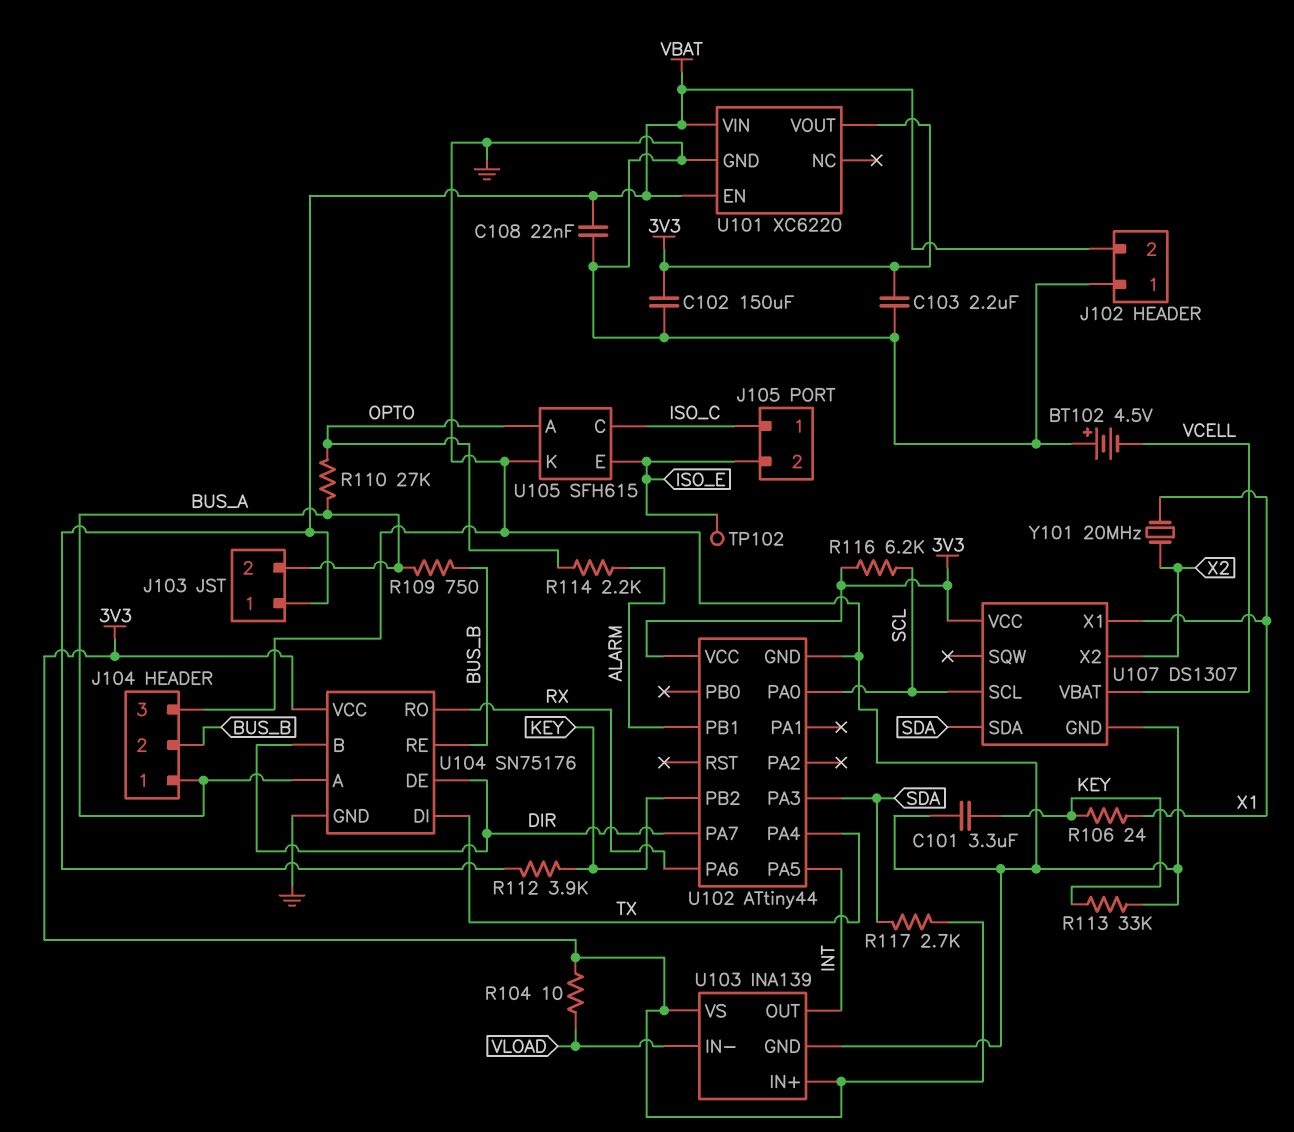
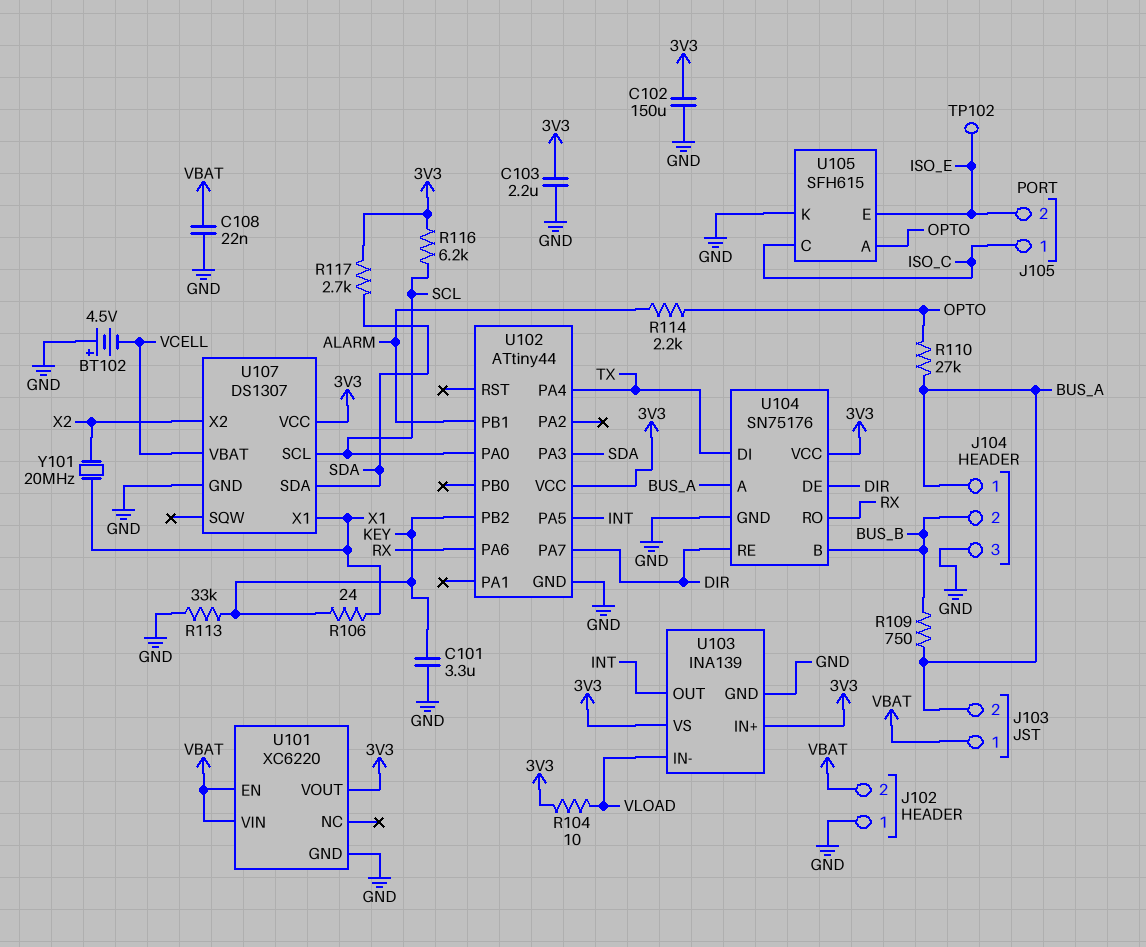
R112: 3.9k (KEY, VBAT) -> none
U104 pin B: DIR -> BUS_B
U104 pin RE: BUS_B -> DIR

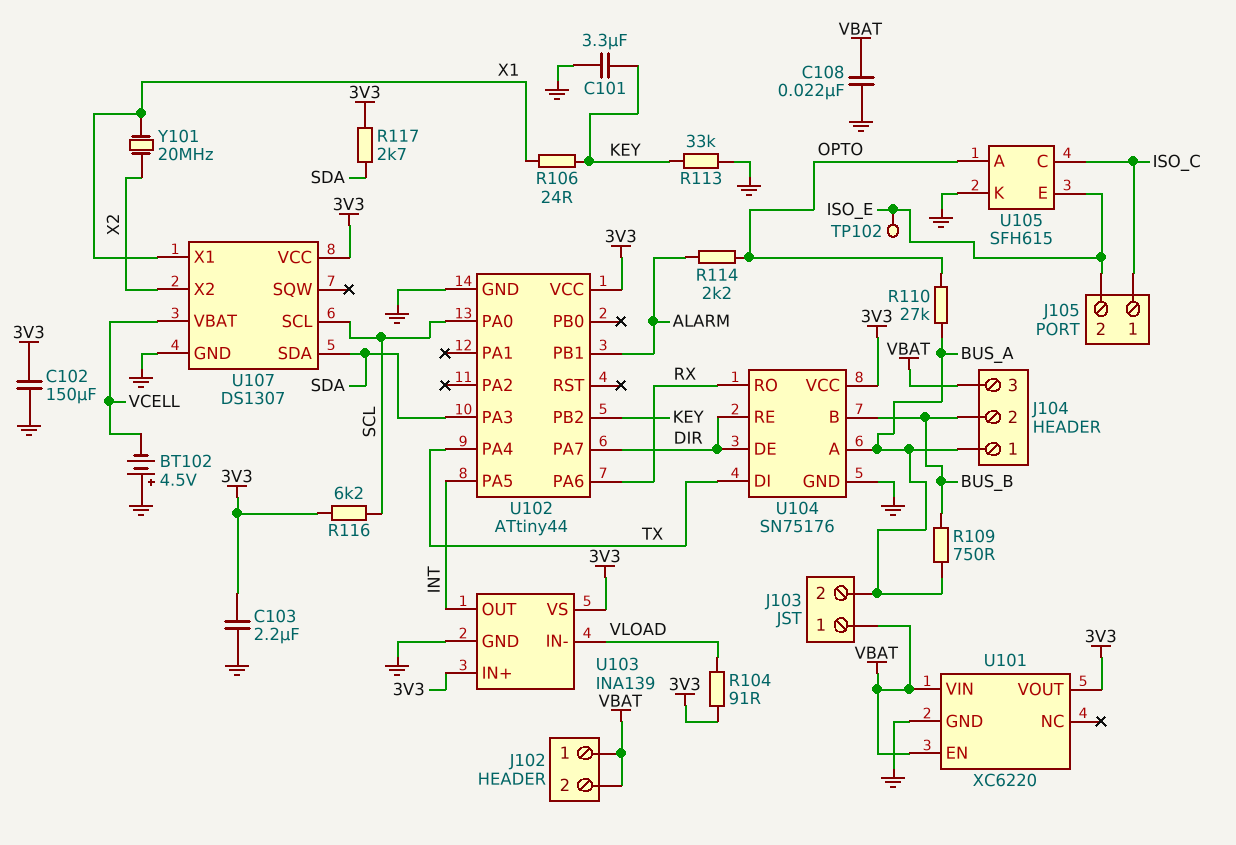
J102 pin 1: GND -> VBAT
J104 pin 3: GND -> VBAT
R104: 10 (3V3, VLOAD) -> 91 (3V3, VLOAD)

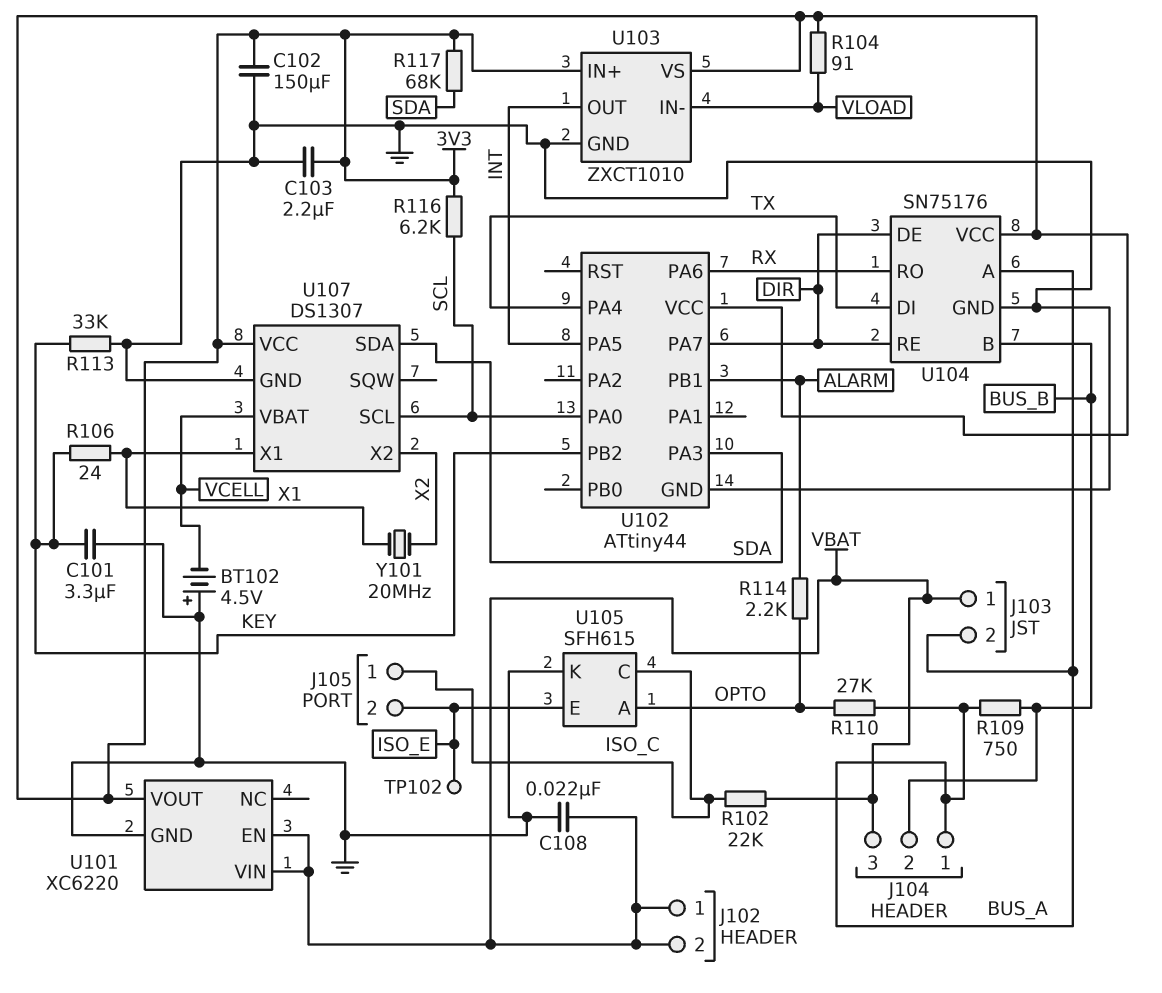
R102: none -> 22k (ISO_C, VBAT)
R117: 2.7k (3V3, SDA) -> 68k (3V3, SDA)
U103: INA139 -> ZXCT1010

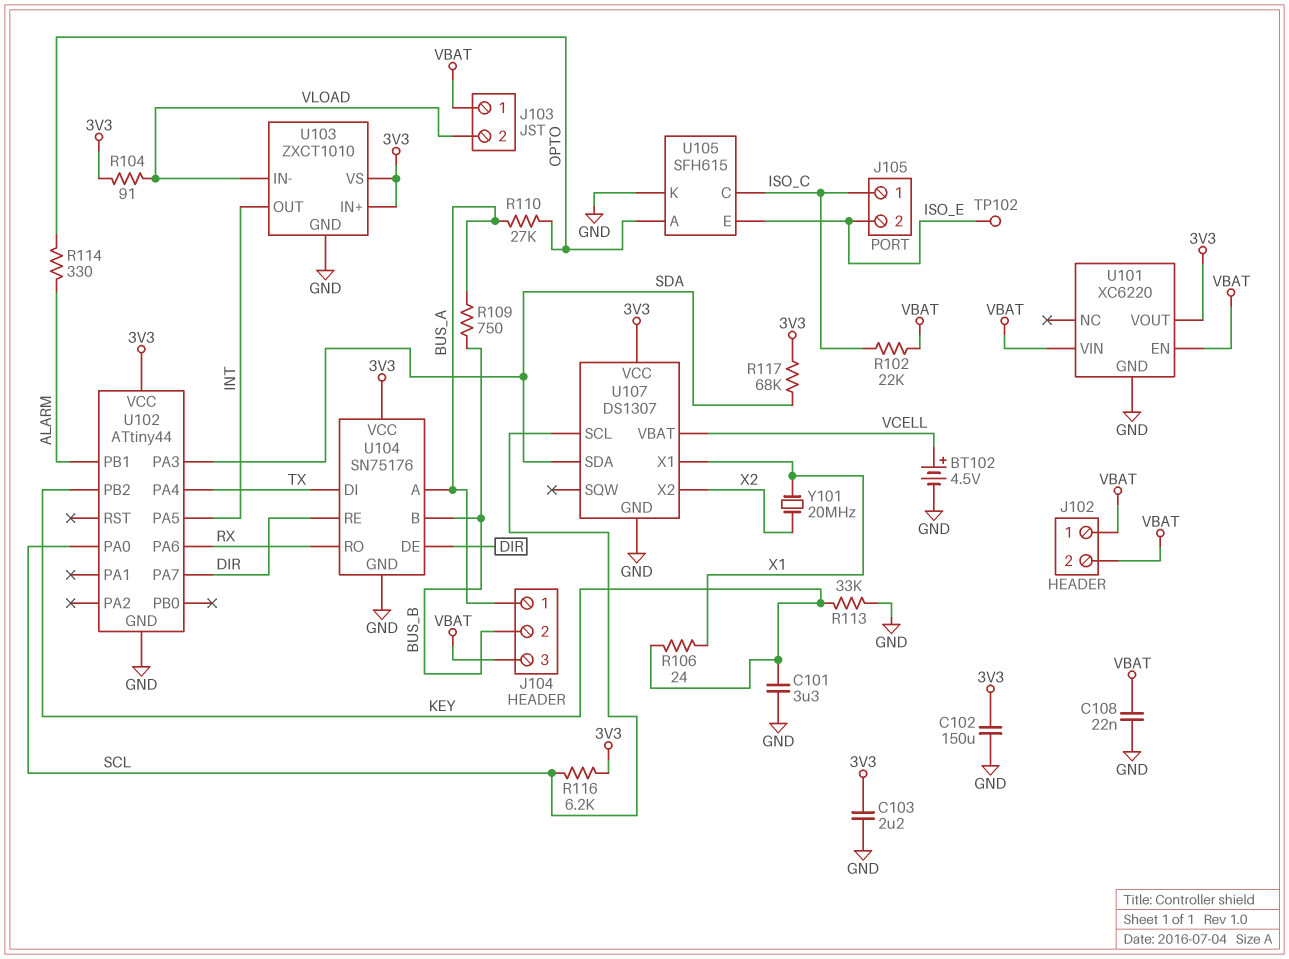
BT102: 4.5V (plus GND, minus VCELL) -> 4.5V (plus VCELL, minus GND)
J103 pin 2: BUS_A -> VLOAD
R114: 2.2k (ALARM, OPTO) -> 330 (ALARM, OPTO)

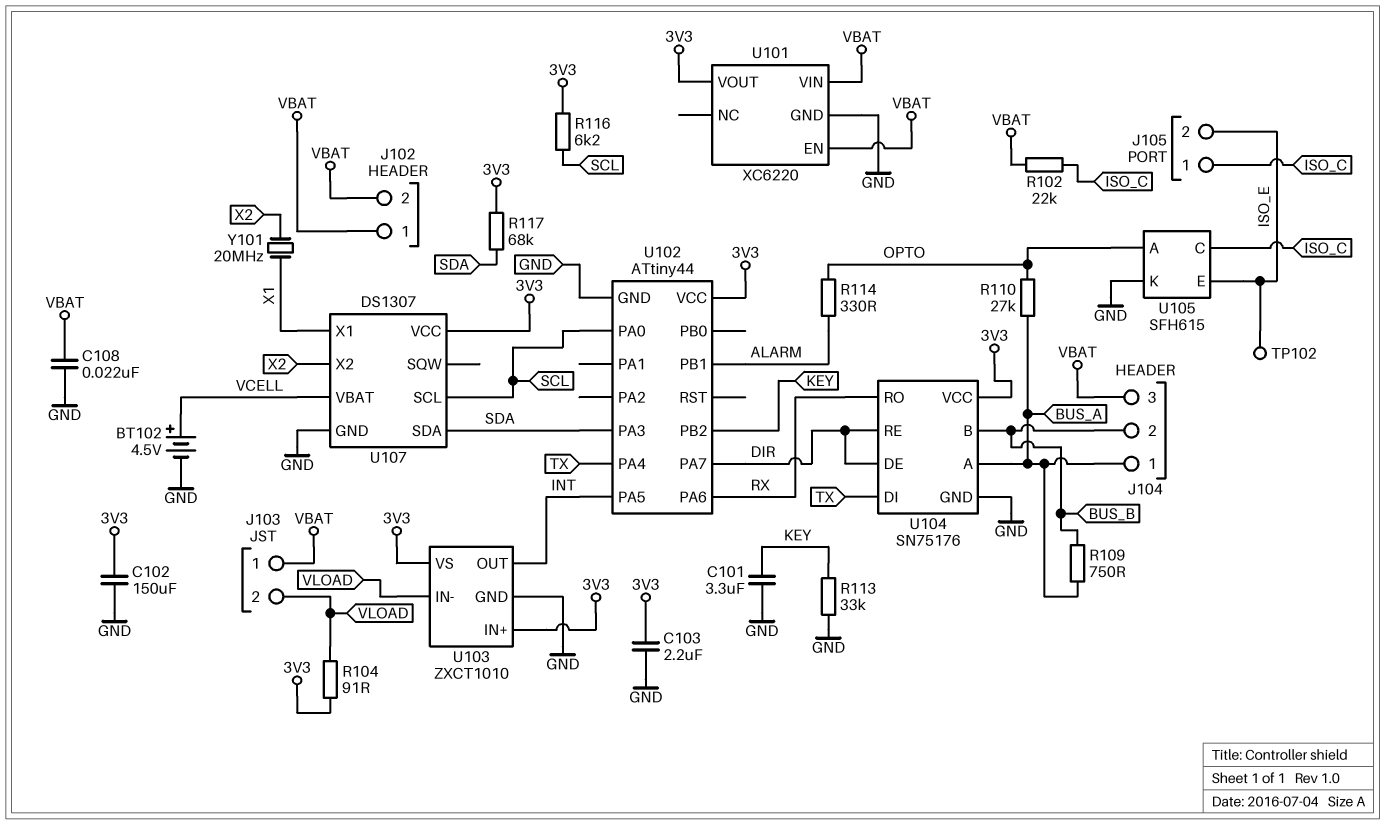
R106: 24 (KEY, X1) -> none

